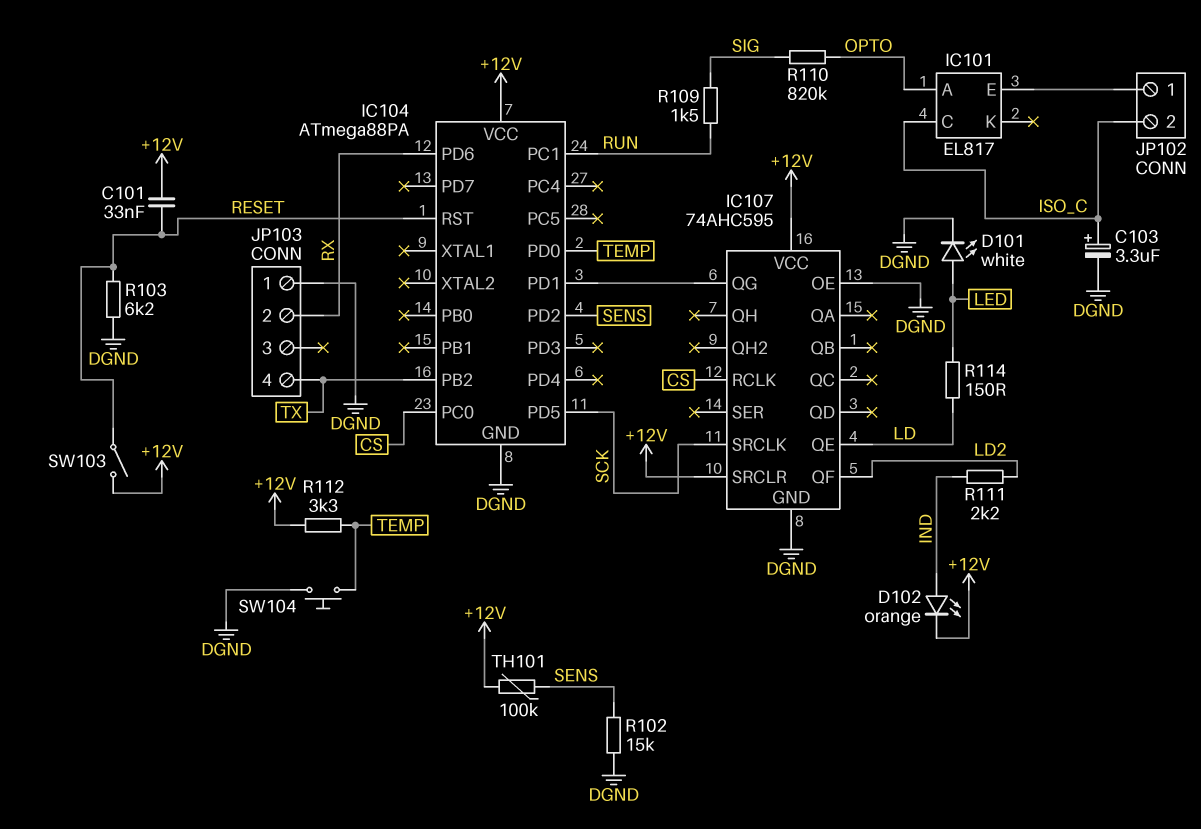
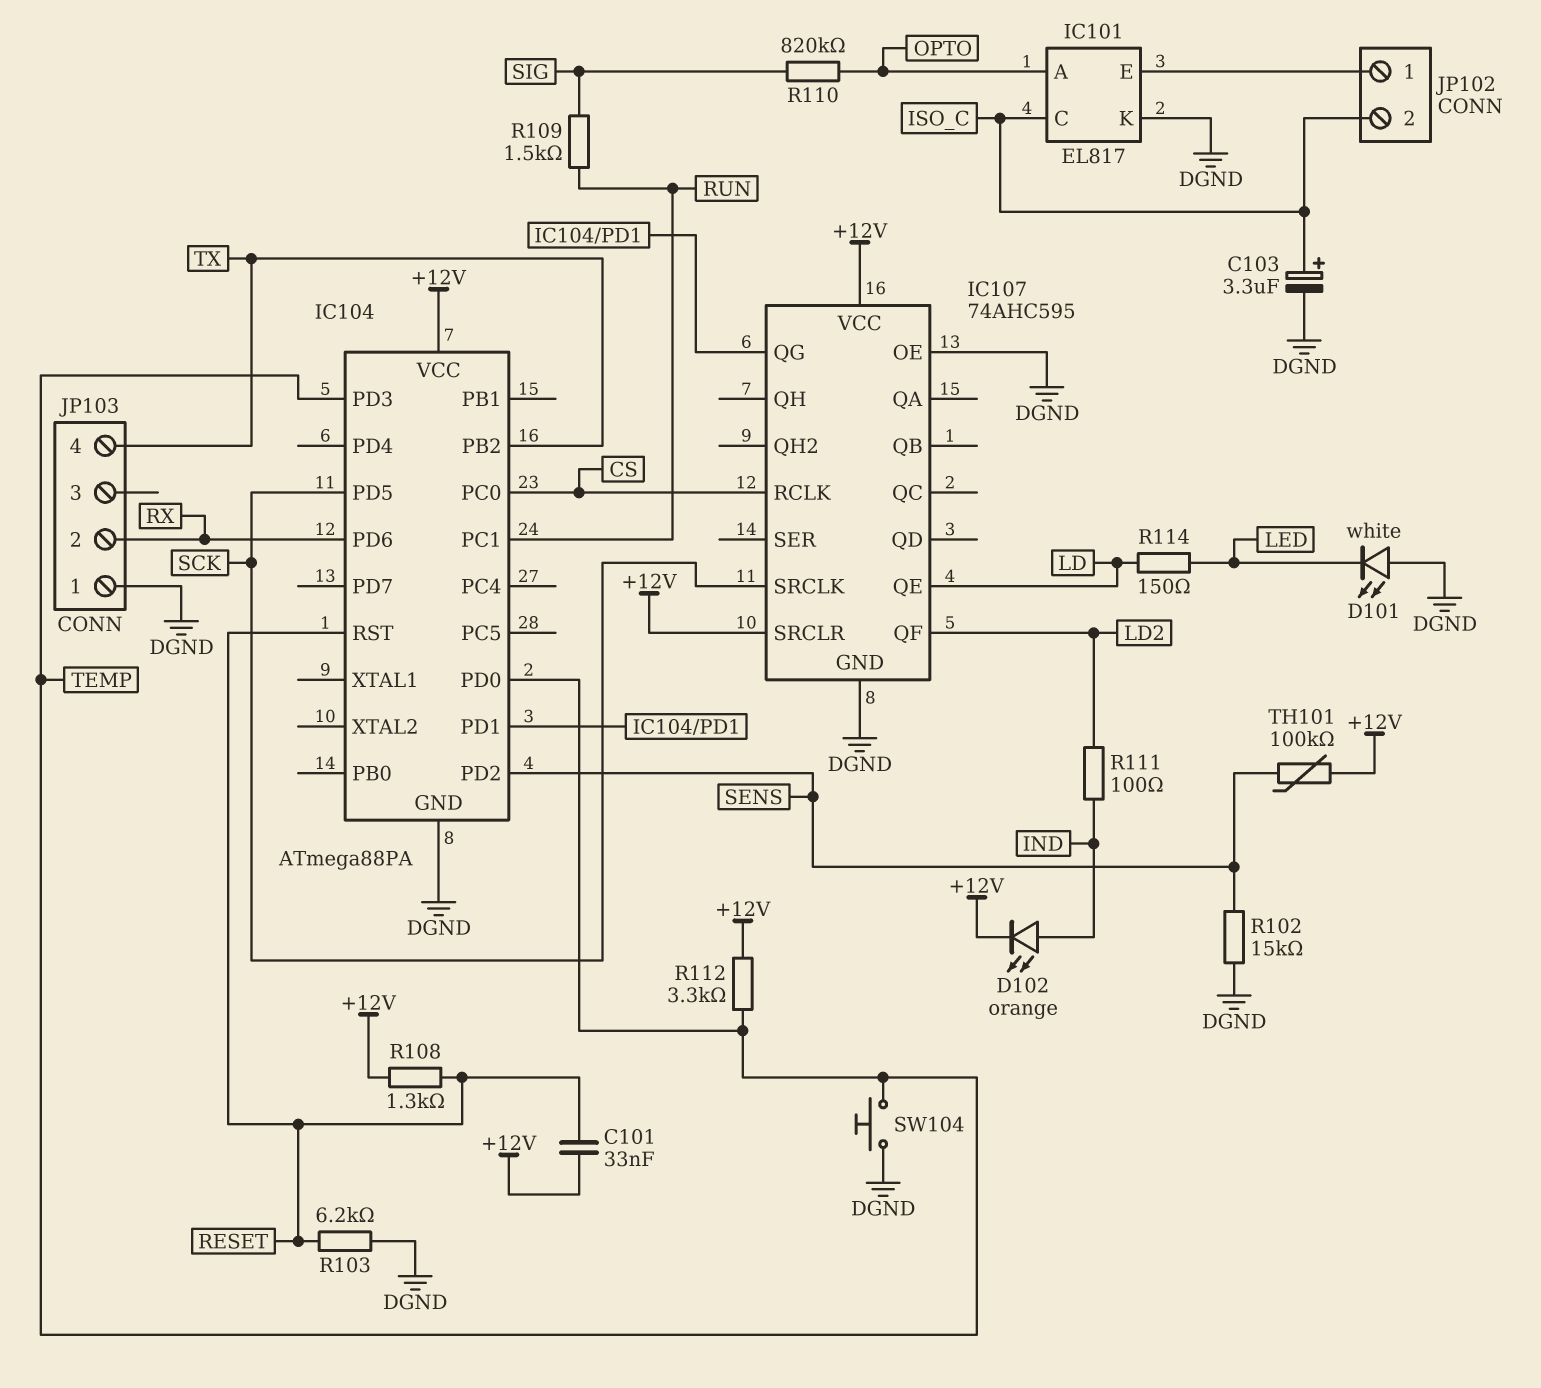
D101: LED white (A LED, K DGND) -> LED white (A DGND, K LED)
IC101 pin K: none -> DGND
IC104 pin PD3: none -> TEMP
R108: none -> 1.3k (+12V, RESET)
R111: 2.2k (IND, LD2) -> 100 (IND, LD2)
SW103: switch (+12V, RESET) -> none

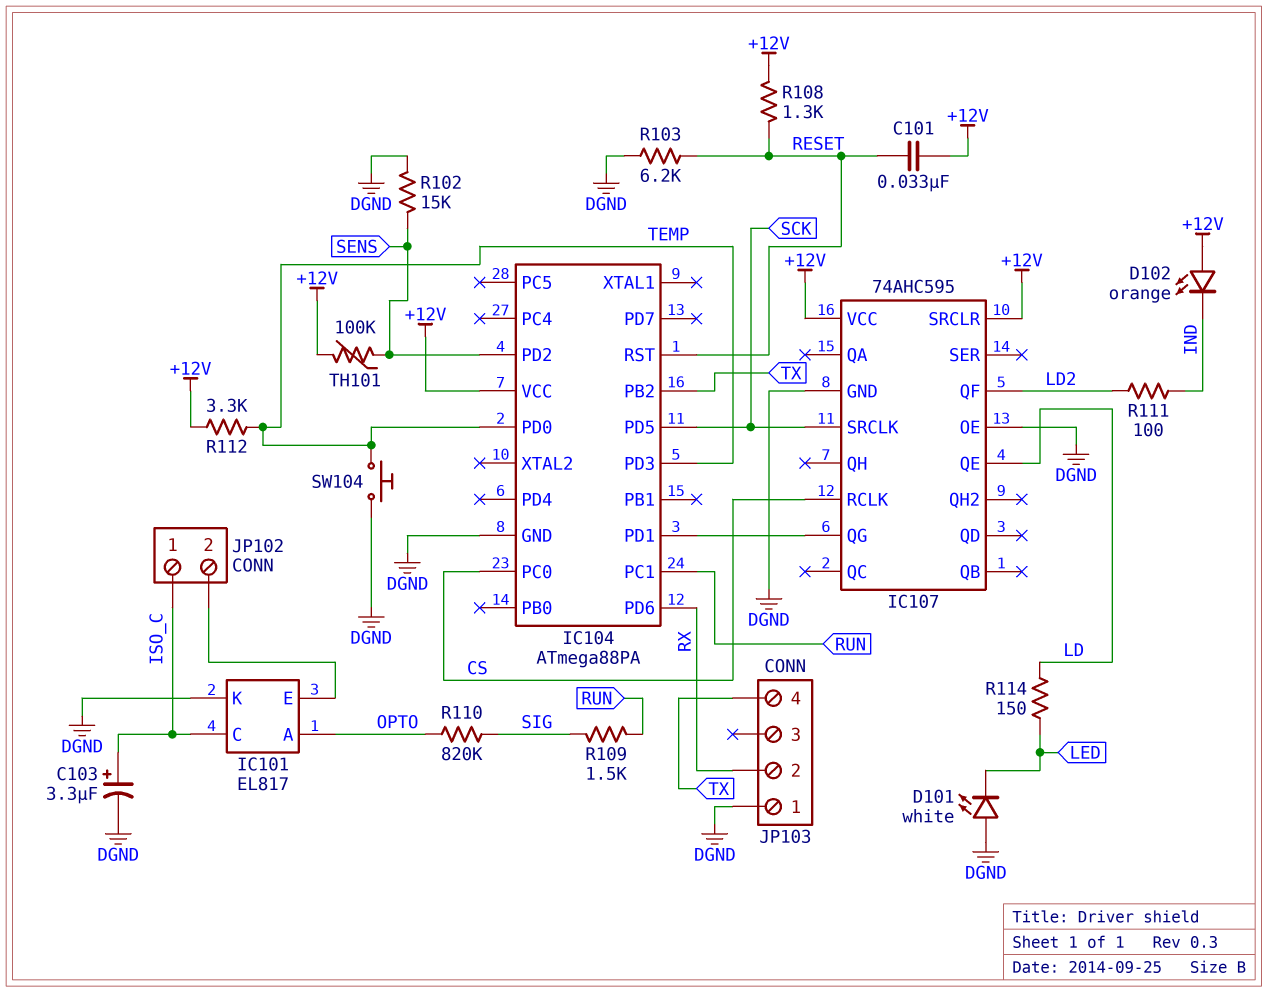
D102: LED orange (A IND, K +12V) -> LED orange (A +12V, K IND)
JP102 pin 1: IC101/E -> ISO_C
JP102 pin 2: ISO_C -> IC101/E

